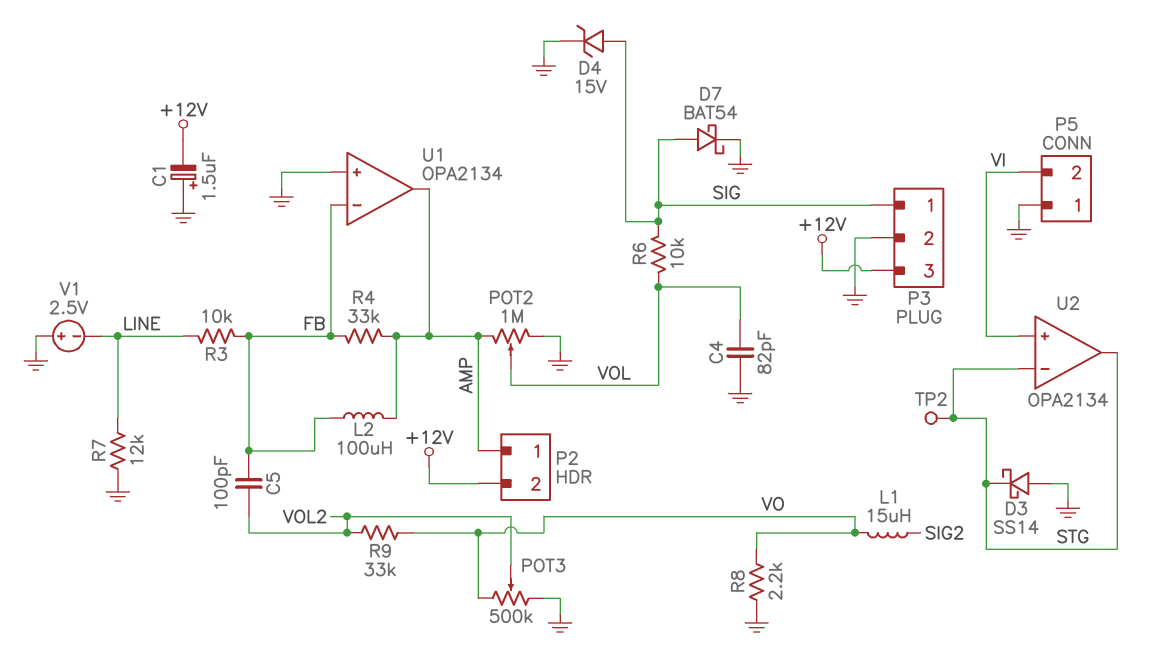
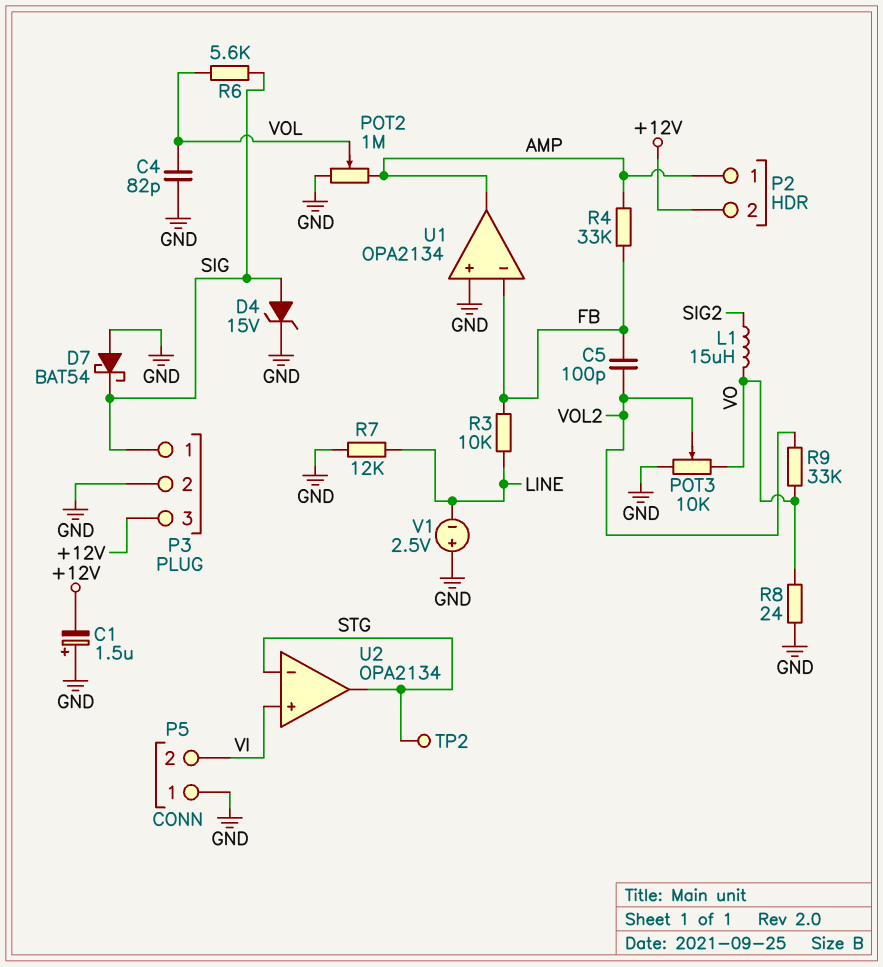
D3: schottky SS14 (A GND, K STG) -> none
D7: schottky BAT54 (A SIG, K GND) -> schottky BAT54 (A GND, K SIG)
L2: 100uH (AMP, FB) -> none
POT3: 500k (GND, VO, wiper VOL2) -> 10k (GND, VO, wiper VOL2)
R6: 10k (SIG, VOL) -> 5.6k (SIG, VOL)
R8: 2.2k (GND, VO) -> 24 (GND, VO)

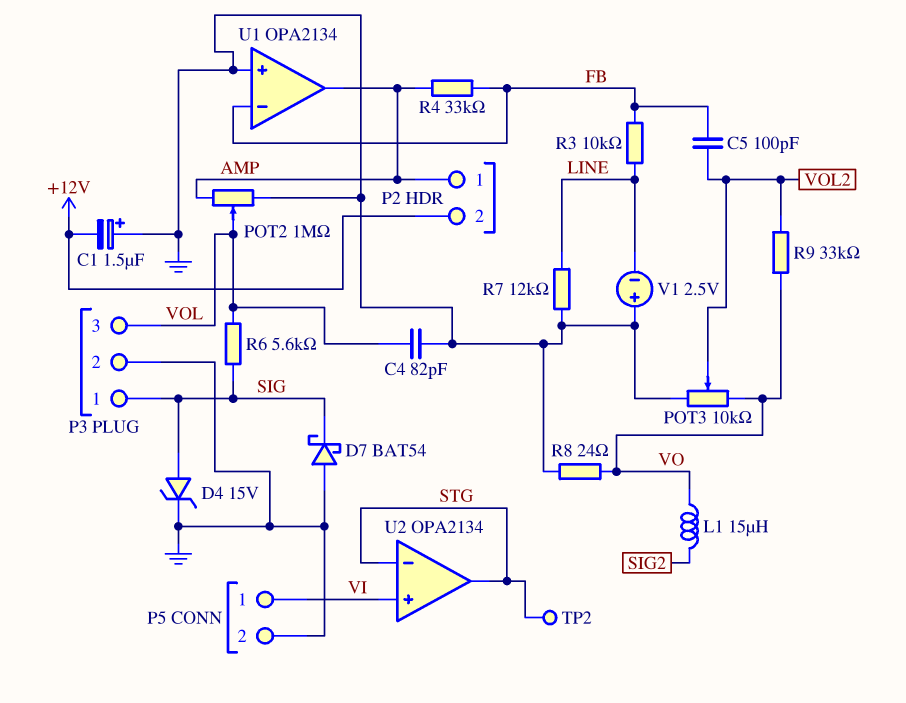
P3 pin 3: +12V -> VOL
P5 pin 1: GND -> VI
P5 pin 2: VI -> GND

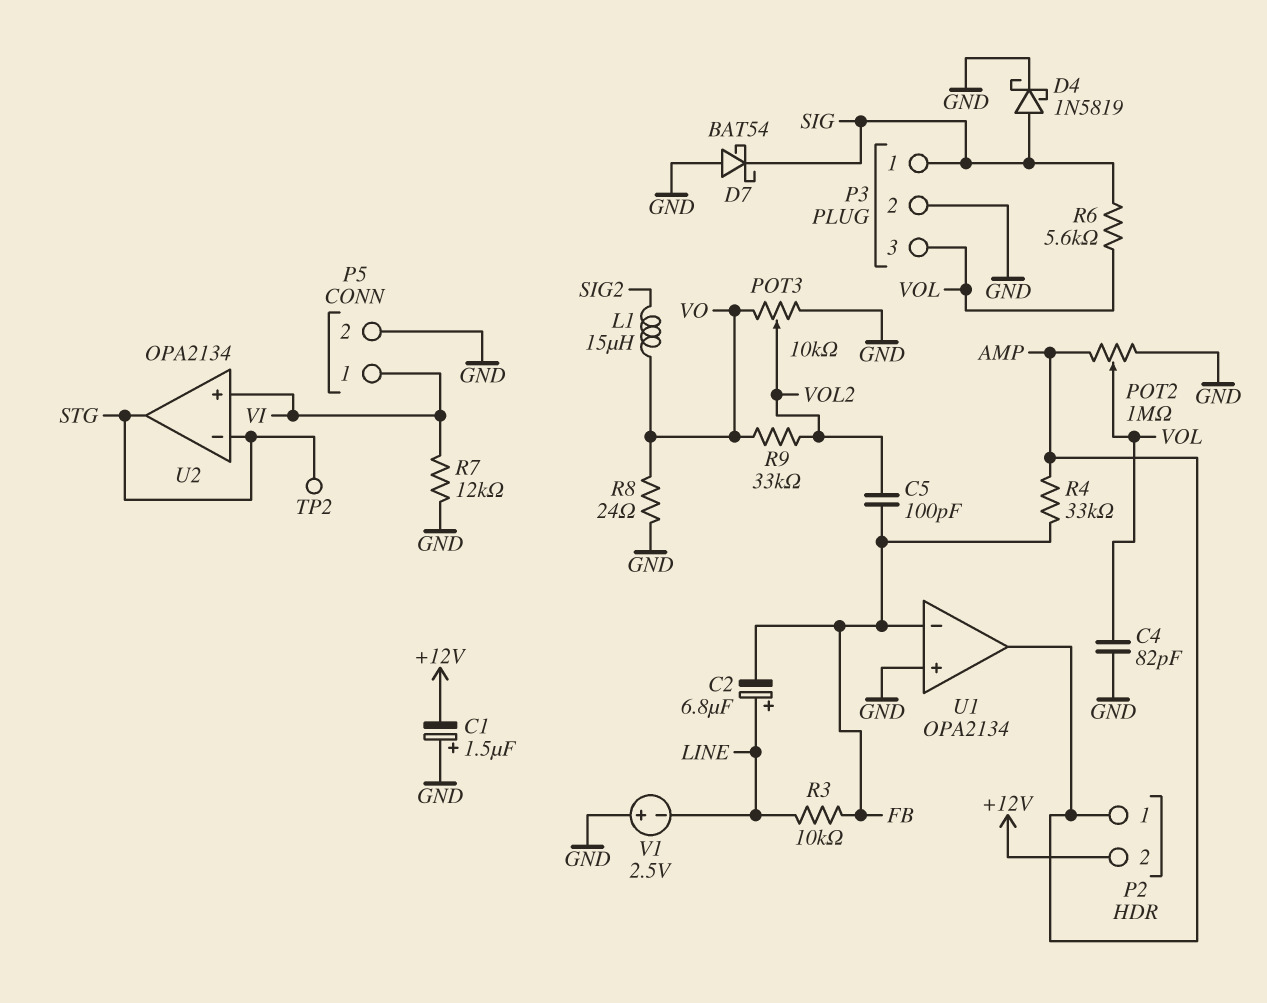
C2: none -> 6.8uF (plus LINE, minus FB)
D4: zener 15V (A SIG, K GND) -> schottky 1N5819 (A SIG, K GND)
R7: 12k (GND, LINE) -> 12k (GND, VI)

